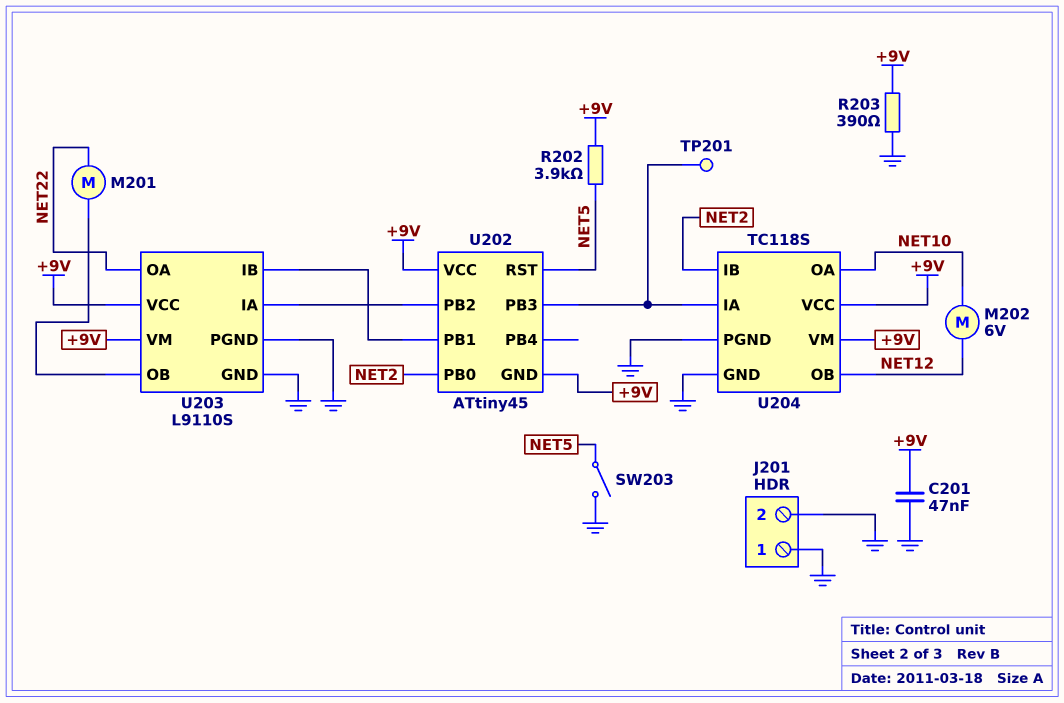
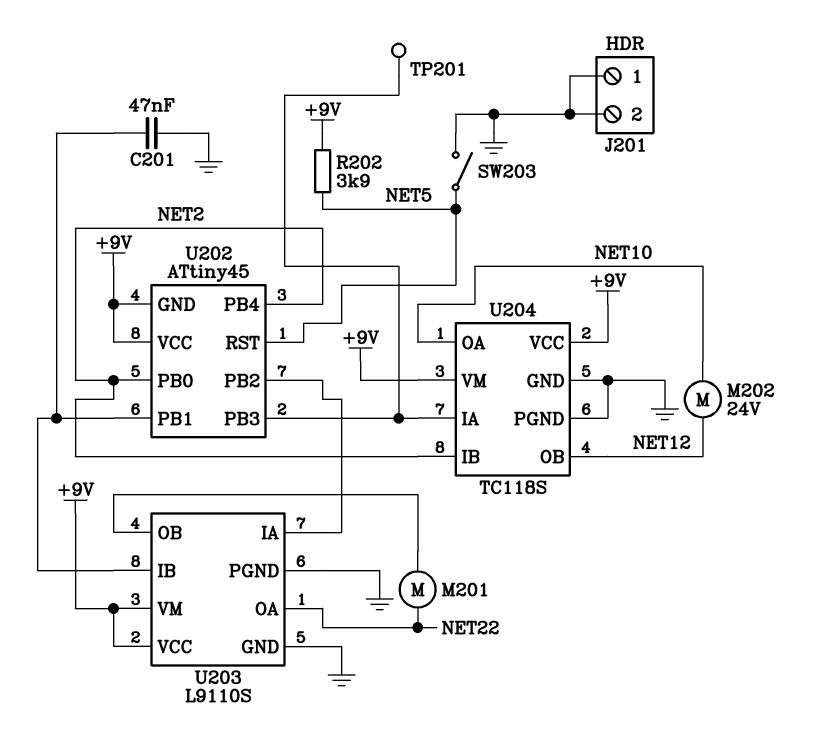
C201: 47nF (+9V, GND) -> 47nF (GND, U202/PB1)
M202: motor 6V (NET10, NET12) -> motor 24V (NET10, NET12)
R203: 390 (+9V, GND) -> none
U202 pin PB4: none -> NET2

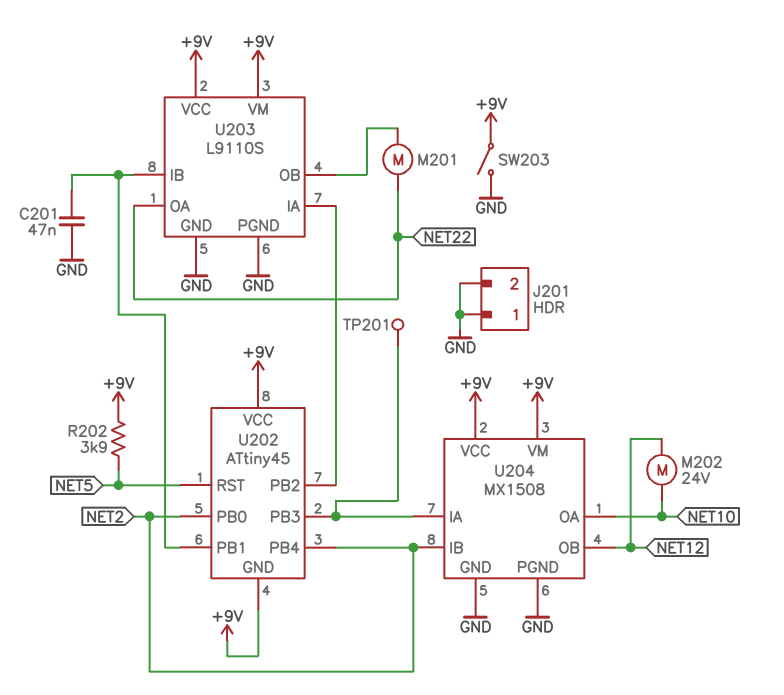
SW203: switch (GND, NET5) -> switch (+9V, GND)
U204: TC118S -> MX1508

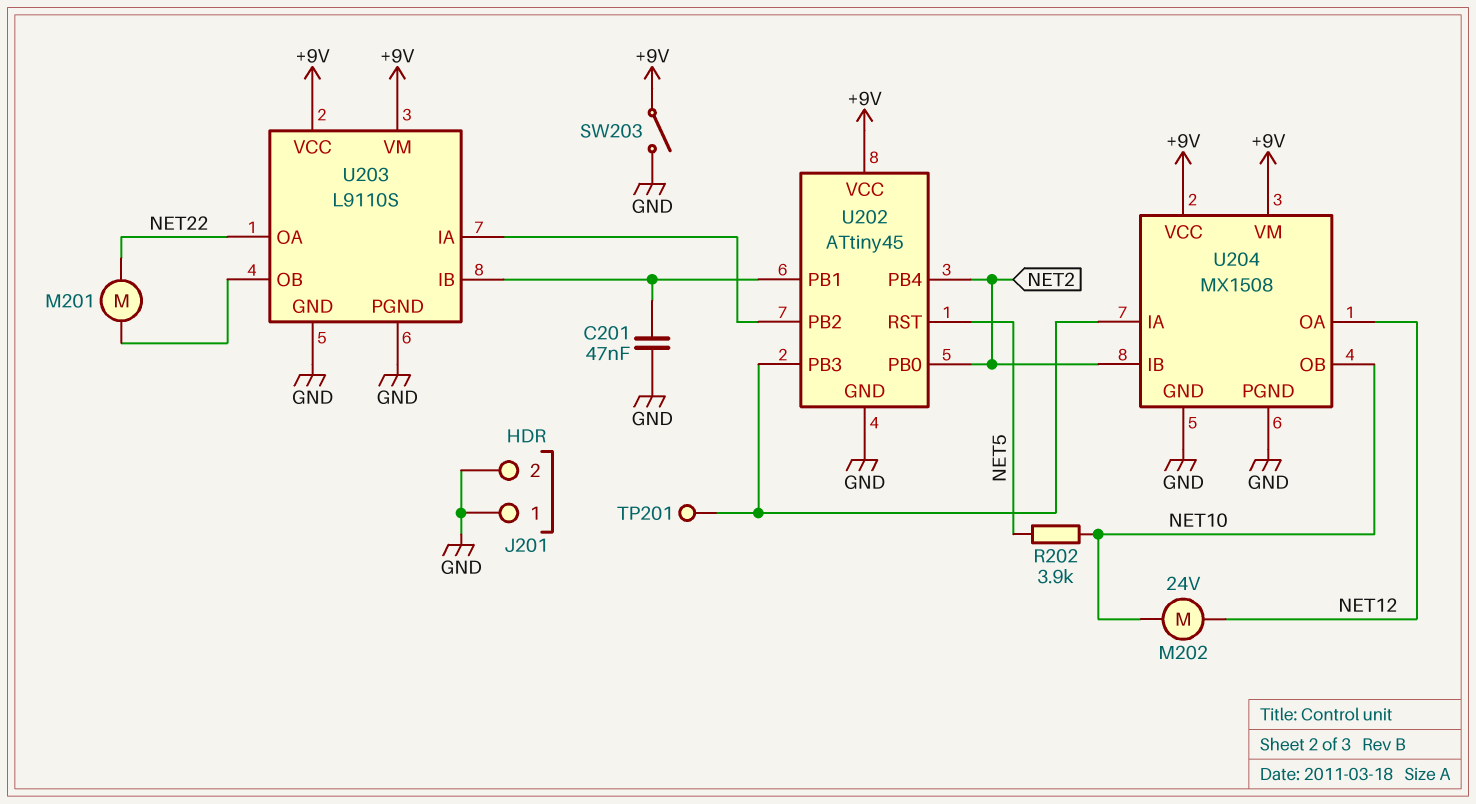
R202: 3.9k (+9V, NET5) -> 3.9k (NET5, NET10)
U202 pin GND: +9V -> GND
U204 pin OA: NET10 -> NET12
U204 pin OB: NET12 -> NET10

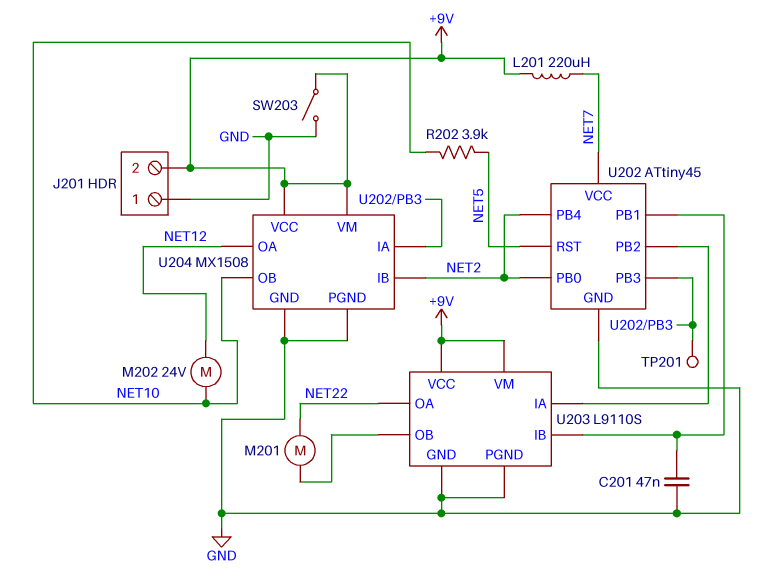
J201 pin 2: GND -> +9V
L201: none -> 220uH (+9V, NET7)
U202 pin VCC: +9V -> NET7

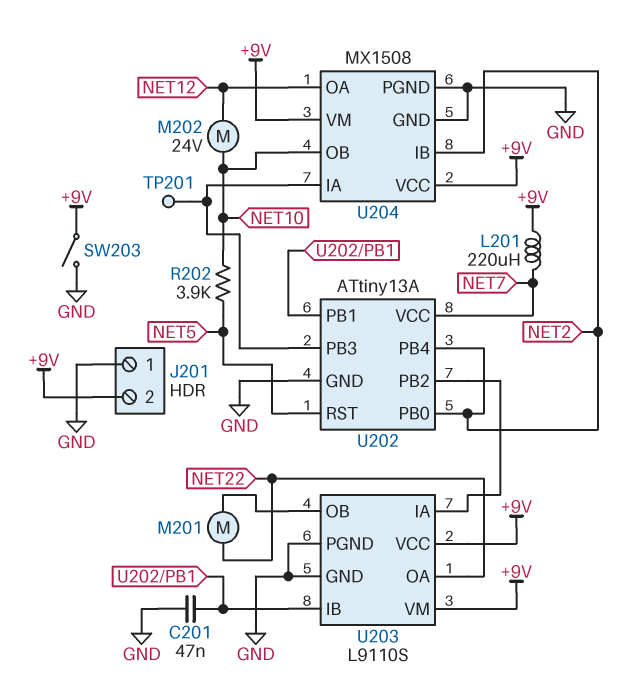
U202: ATtiny45 -> ATtiny13A

